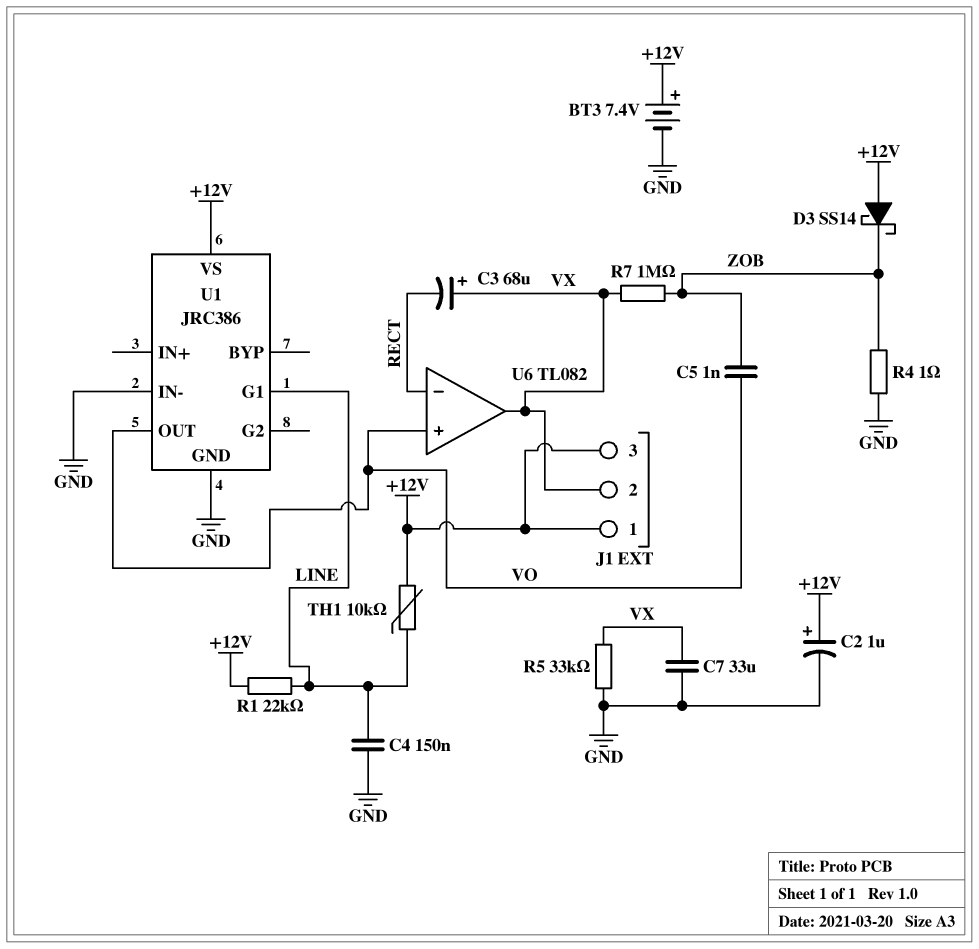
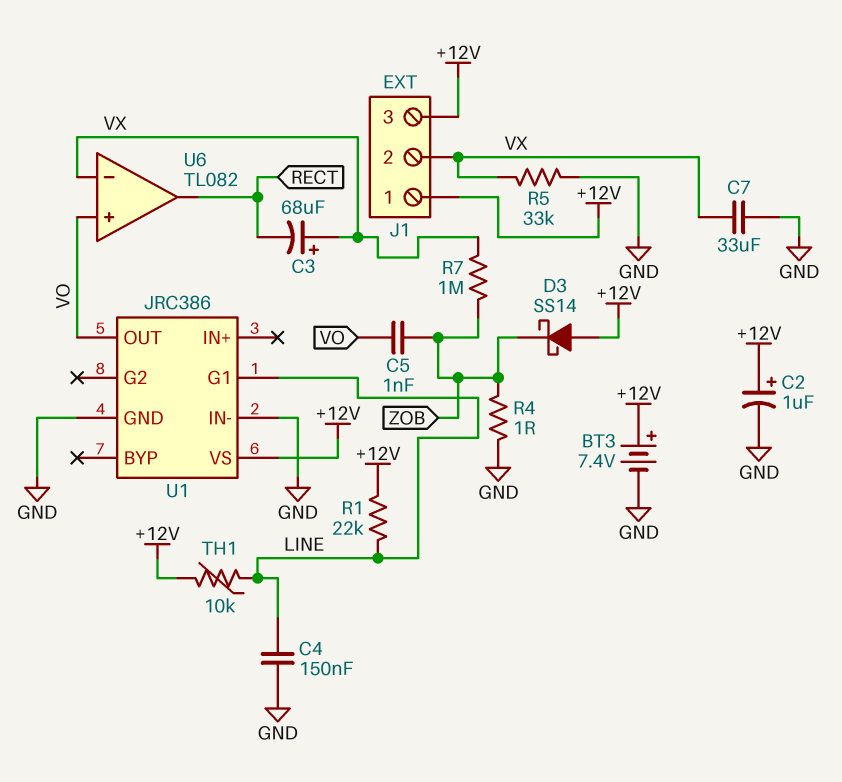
U6 pin in-: RECT -> VX
U6 pin out: VX -> RECT

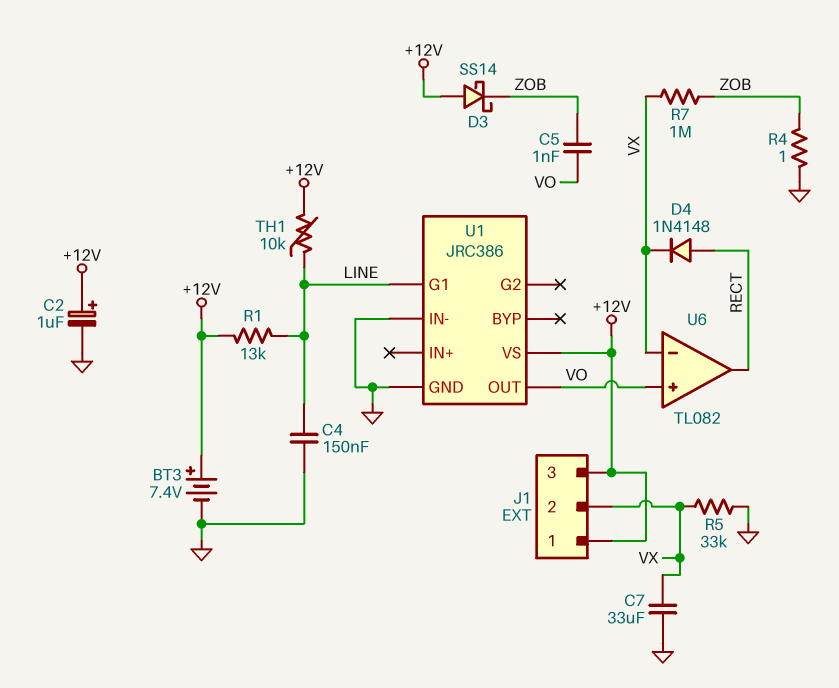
C3: 68uF (plus VX, minus RECT) -> none
D4: none -> diode 1N4148 (A RECT, K VX)
R1: 22k (+12V, LINE) -> 13k (+12V, LINE)

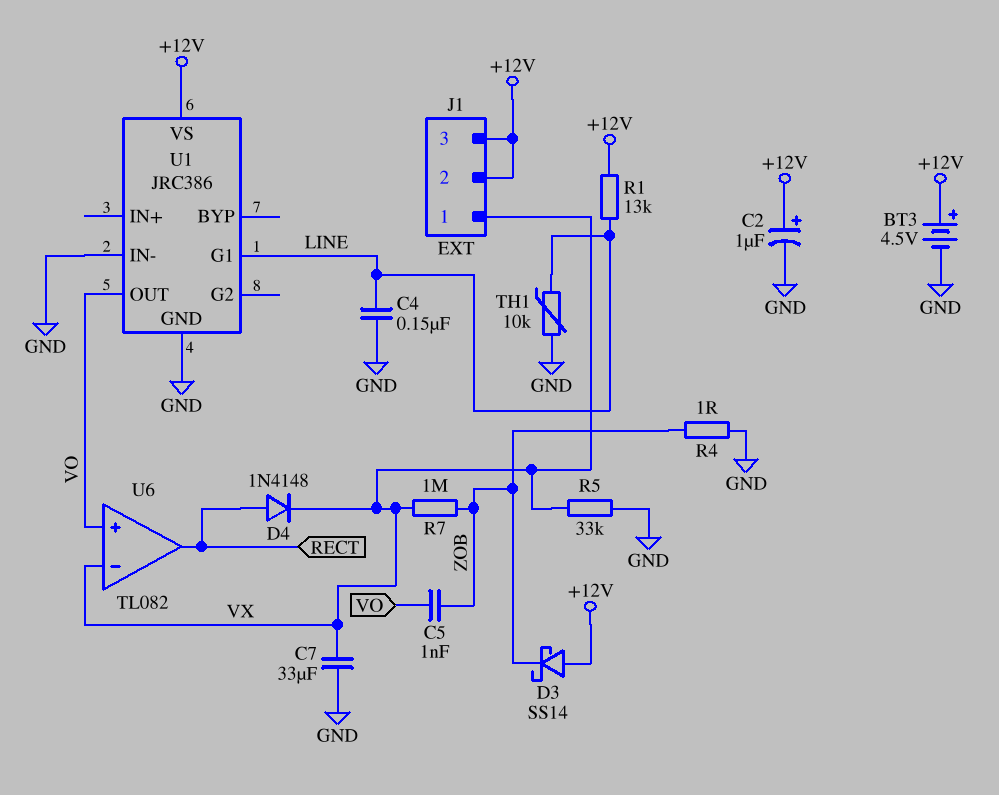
BT3: 7.4V (plus +12V, minus GND) -> 4.5V (plus +12V, minus GND)
J1 pin 1: +12V -> VX
J1 pin 2: VX -> +12V
TH1: 10k (+12V, LINE) -> 10k (GND, LINE)

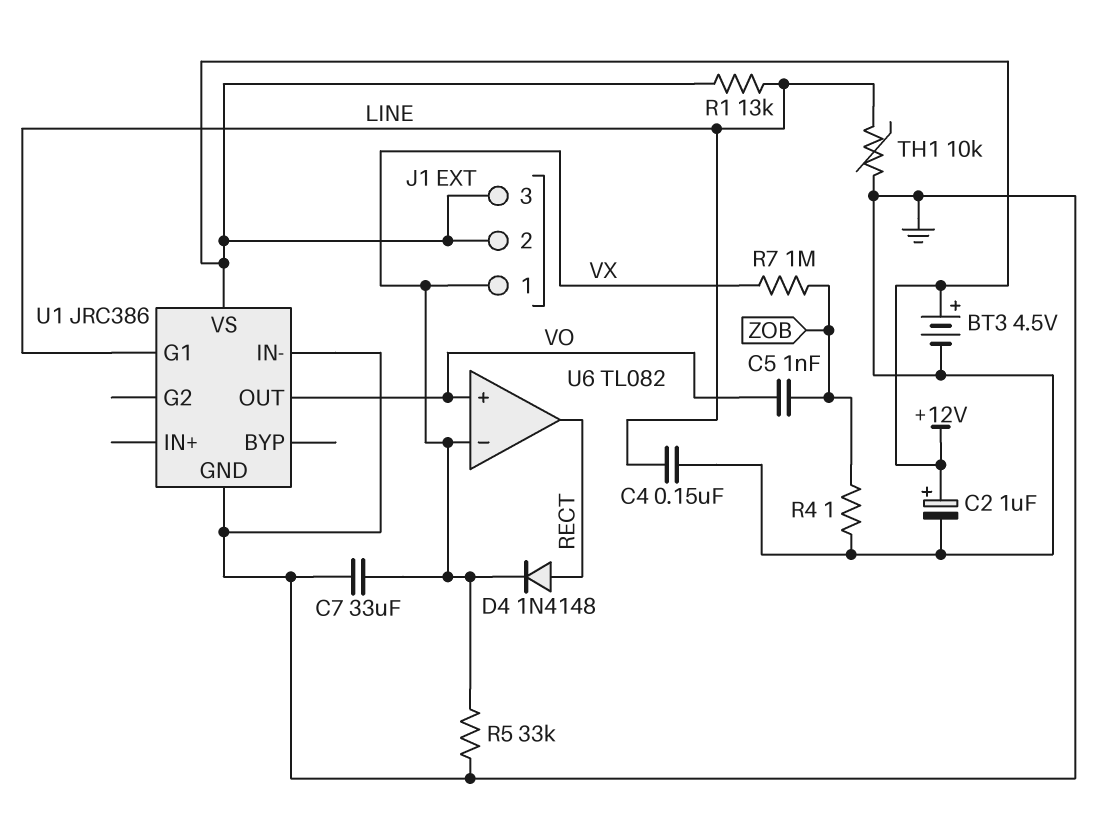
D3: schottky SS14 (A +12V, K ZOB) -> none

